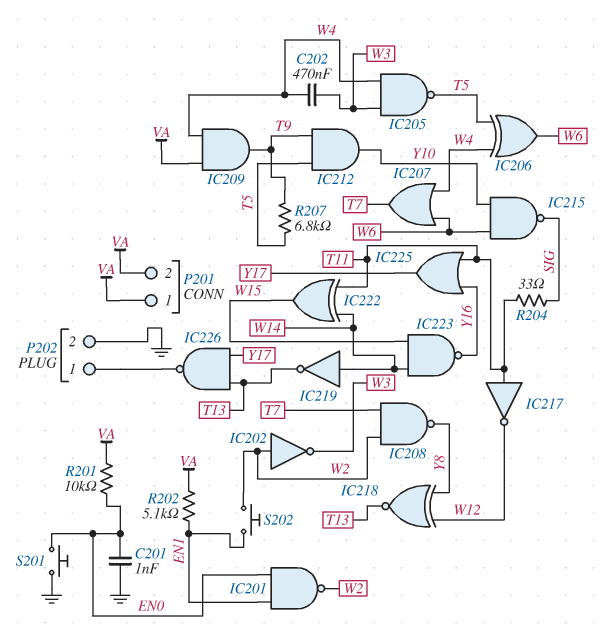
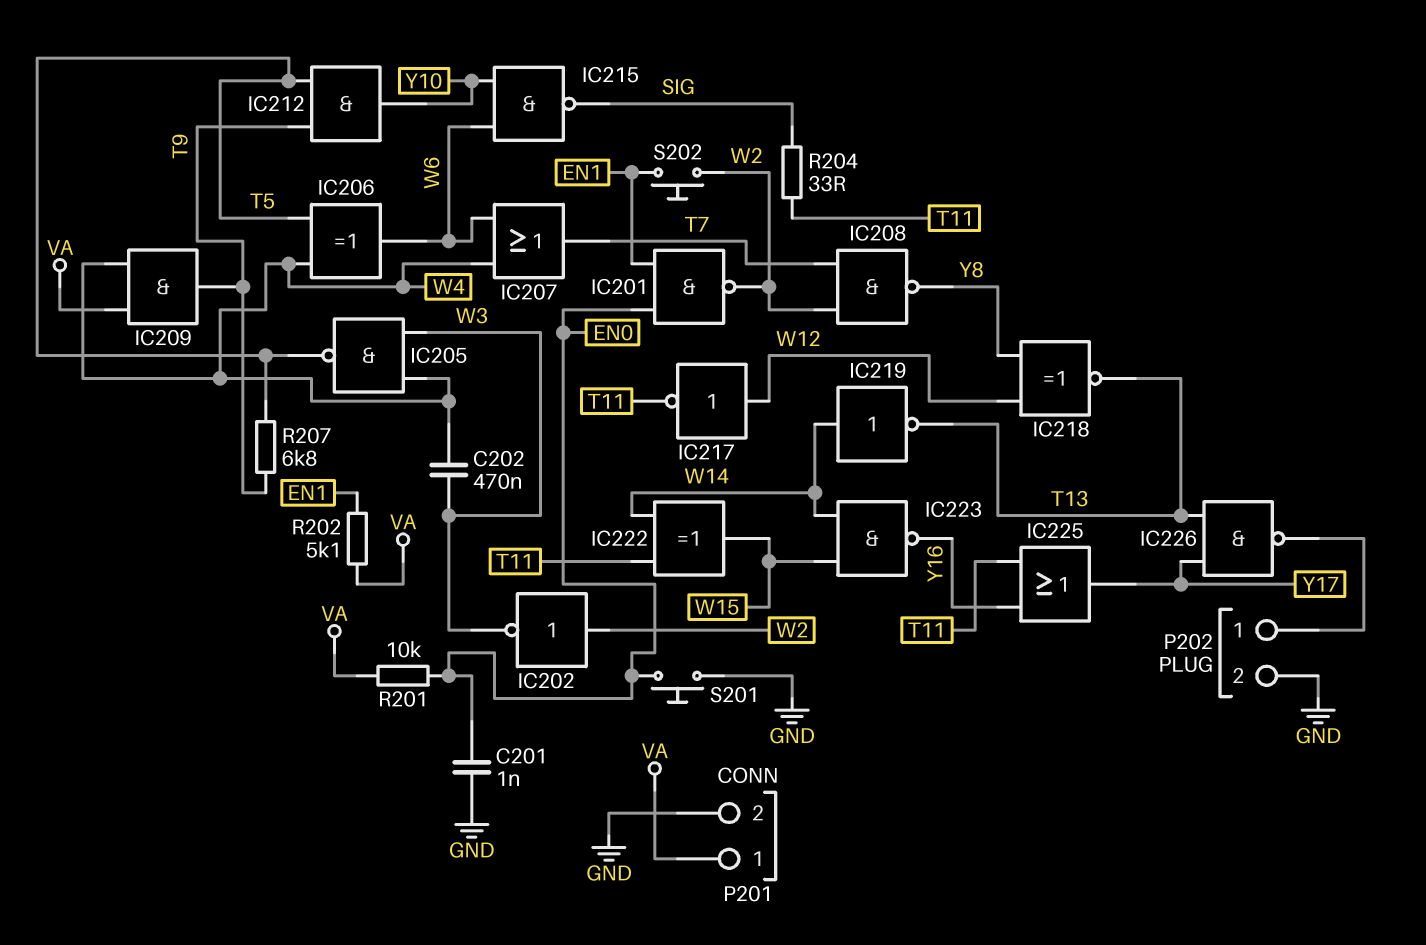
IC217: NOT (in T11, out W12) -> NOT (in W12, out T11)
P201 pin 2: VA -> GND

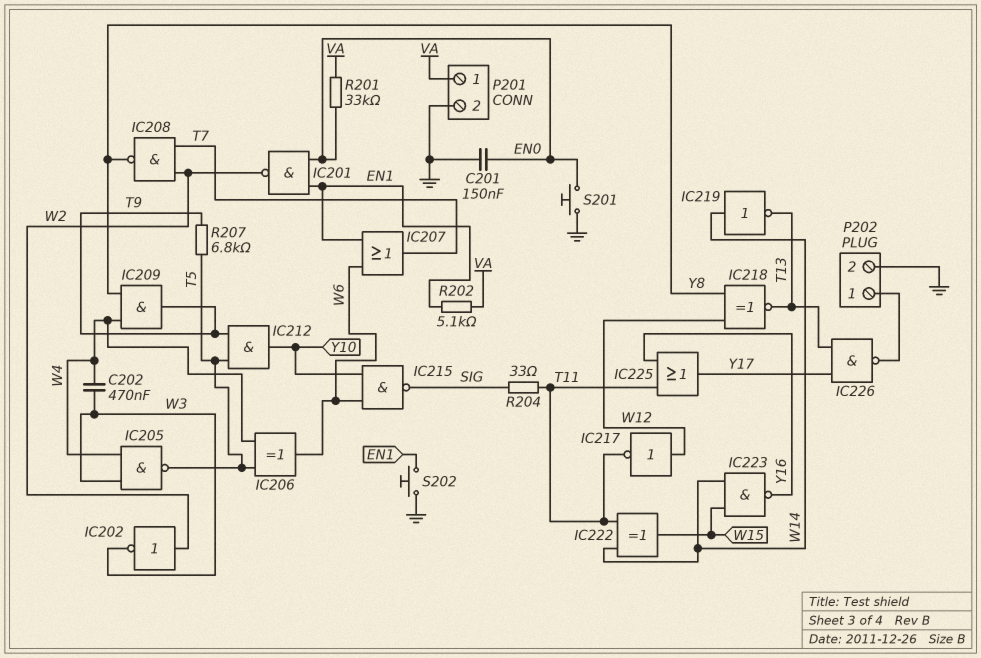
C201: 1nF (EN0, GND) -> 150nF (EN0, GND)
IC207: OR (in W4, in W6, out T7) -> OR (in EN1, in W6, out T7)
IC209: AND (in VA, in W4, out T9) -> AND (in W4, in Y8, out T9)
R201: 10k (EN0, VA) -> 33k (EN0, VA)
S202: button (EN1, W2) -> button (EN1, GND)

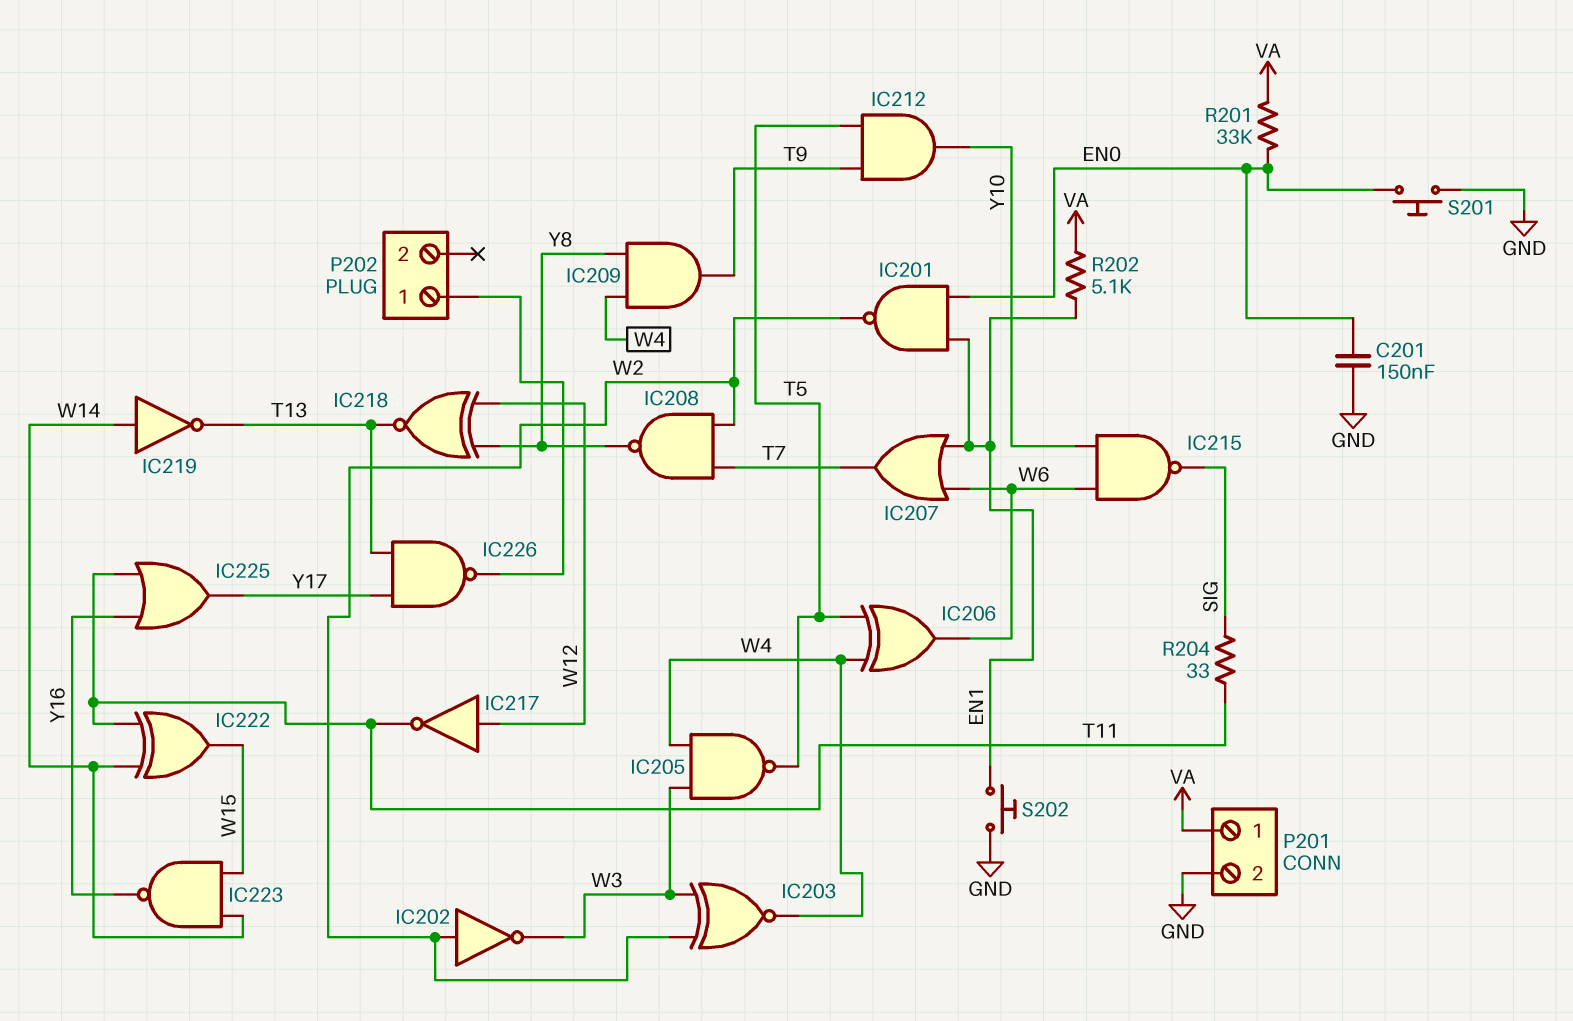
C202: 470nF (W3, W4) -> none
IC203: none -> XNOR (in W2, in W3, out W4)
P202 pin 2: GND -> none
R207: 6.8k (T5, T9) -> none

